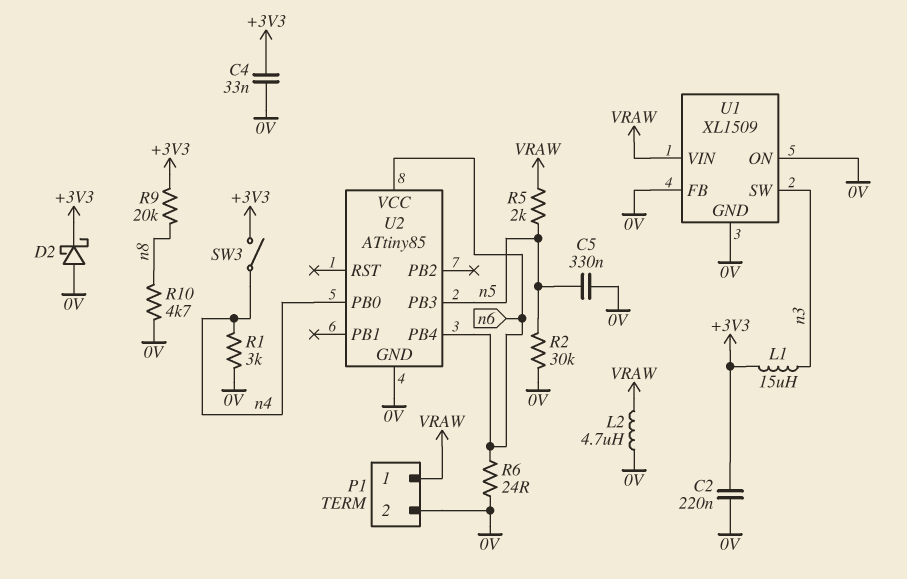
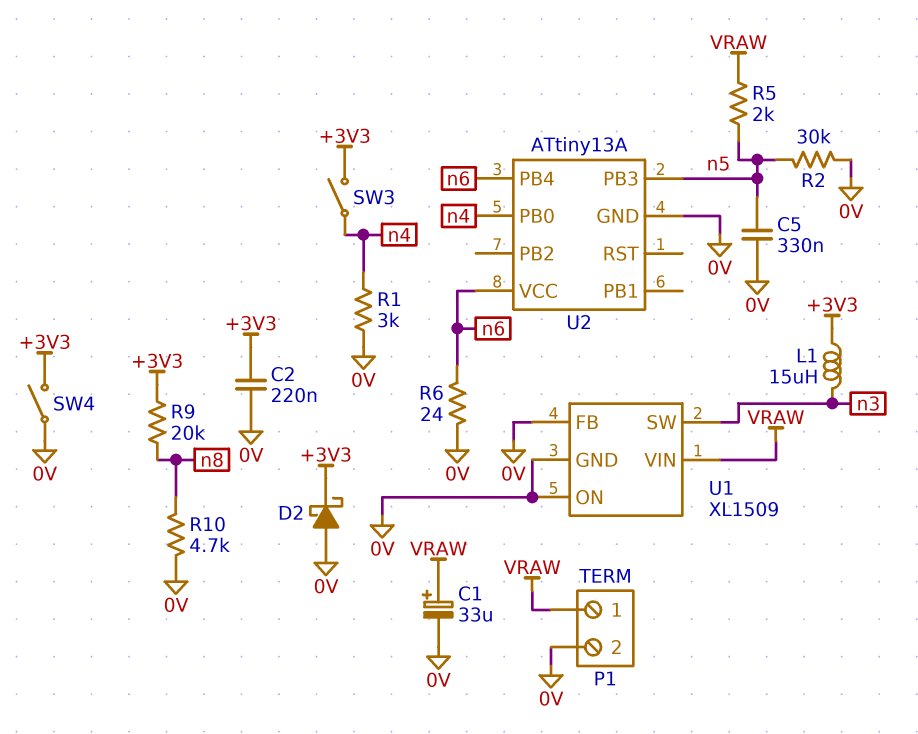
C1: none -> 33uF (plus VRAW, minus 0V)
C4: 33nF (+3V3, 0V) -> none
L2: 4.7uH (0V, VRAW) -> none
SW4: none -> switch (+3V3, 0V)
U2: ATtiny85 -> ATtiny13A

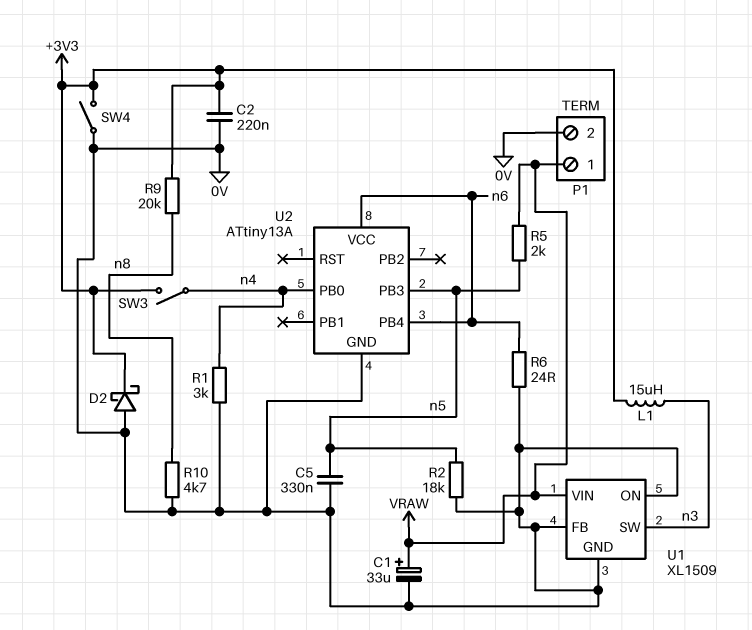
R2: 30k (0V, n5) -> 18k (0V, n5)

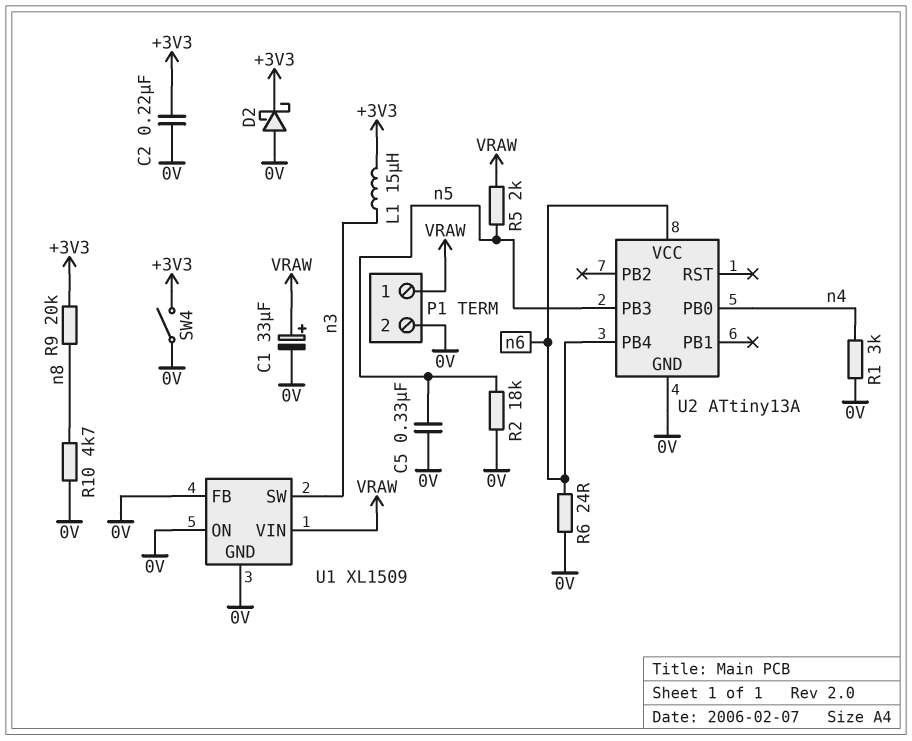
SW3: switch (+3V3, n4) -> none

